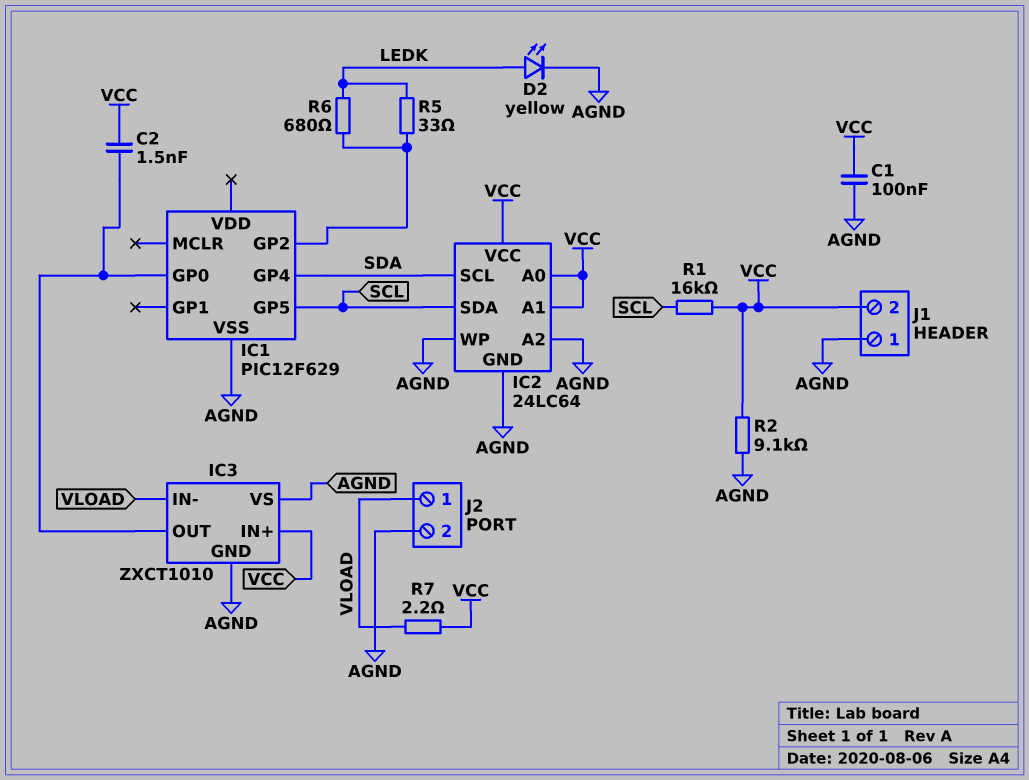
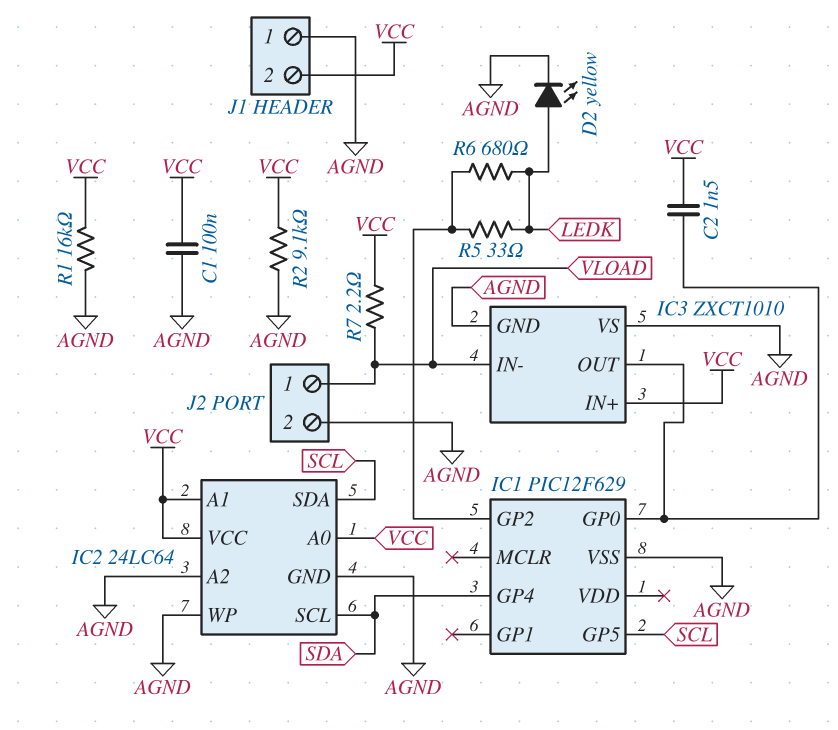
R1: 16k (SCL, VCC) -> 16k (AGND, VCC)

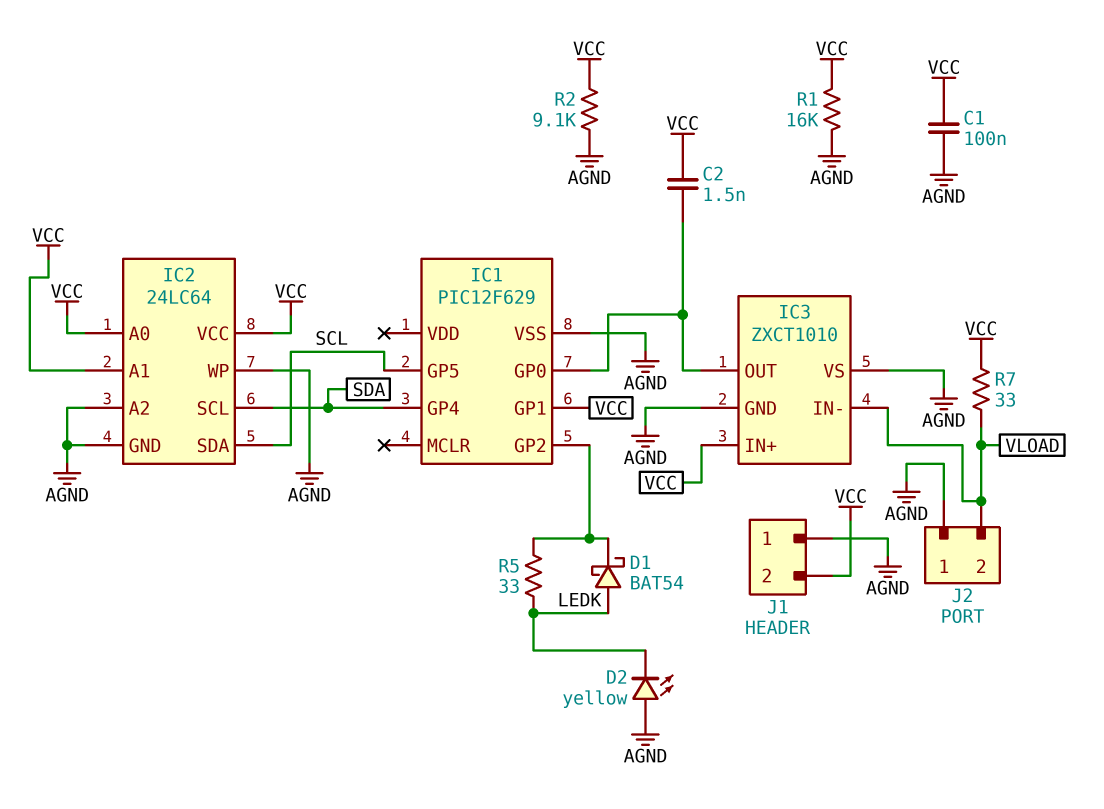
D1: none -> schottky BAT54 (A LEDK, K IC1/GP2)
D2: LED yellow (A LEDK, K AGND) -> LED yellow (A AGND, K LEDK)
IC1 pin GP1: none -> VCC
J2 pin 1: VLOAD -> AGND
J2 pin 2: AGND -> VLOAD
R6: 680 (IC1/GP2, LEDK) -> none
R7: 2.2 (VCC, VLOAD) -> 33 (VCC, VLOAD)

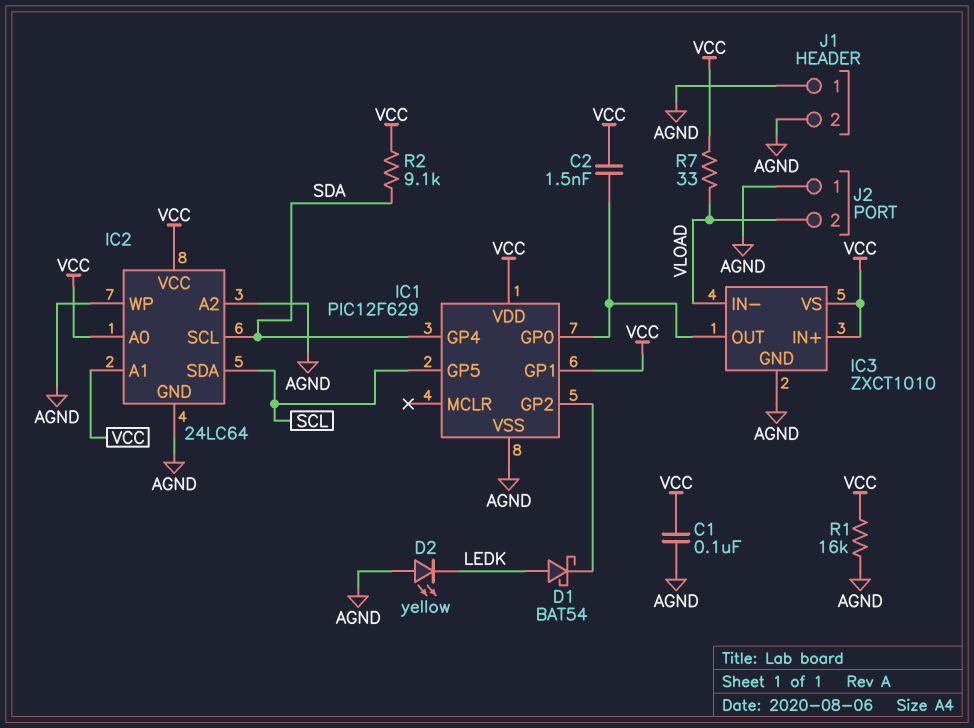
IC1 pin VDD: none -> VCC
IC3 pin VS: AGND -> VCC
J1 pin 2: VCC -> AGND
R2: 9.1k (AGND, VCC) -> 9.1k (SDA, VCC)
R5: 33 (IC1/GP2, LEDK) -> none

